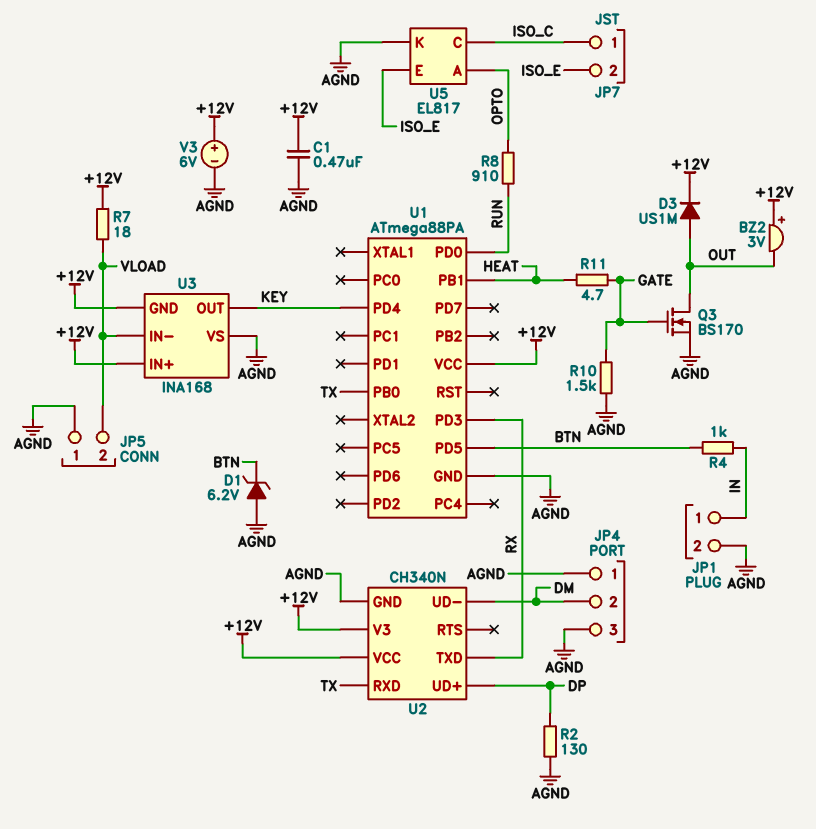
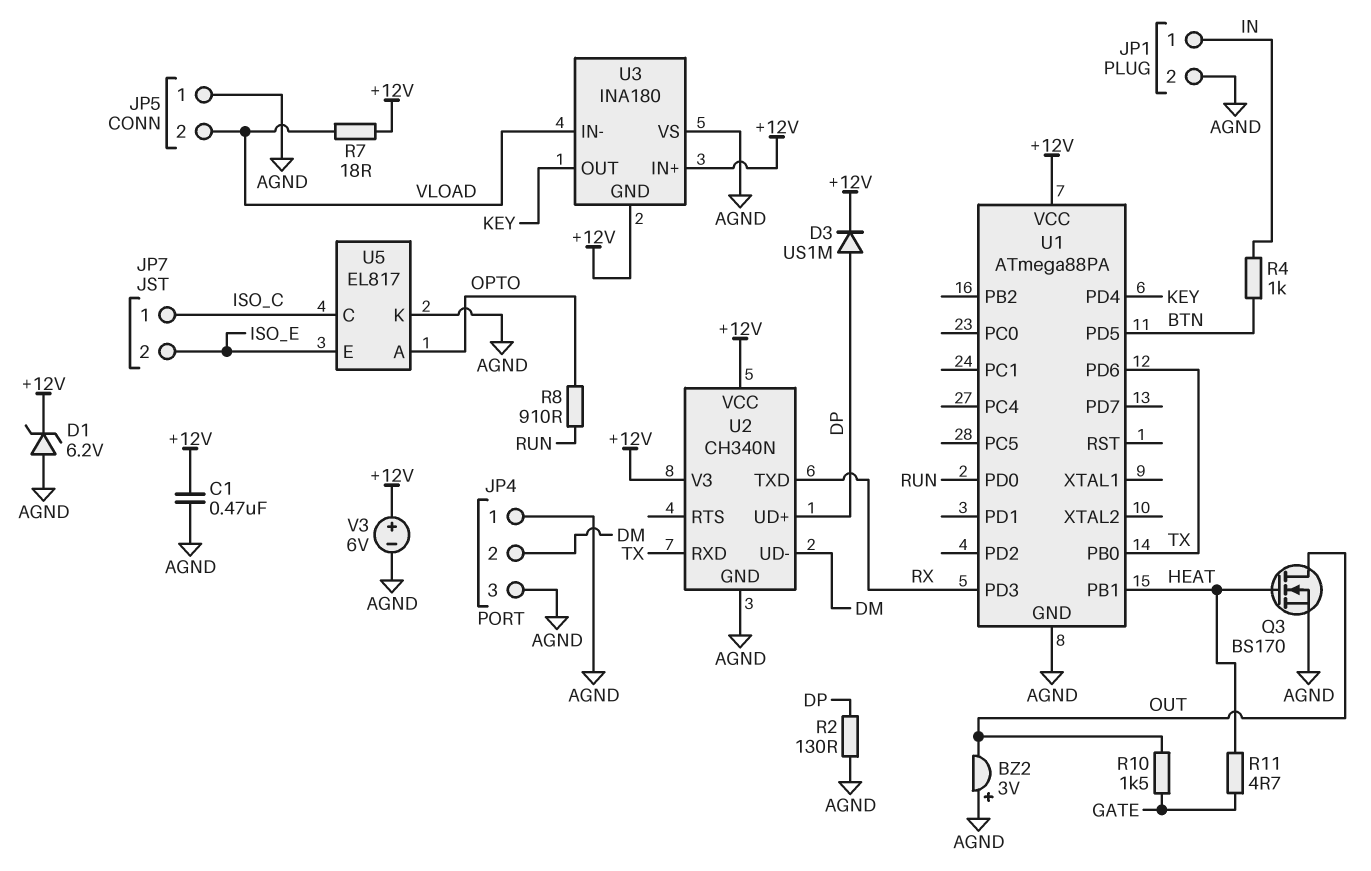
BZ2: buzzer 3V (plus +12V, minus OUT) -> buzzer 3V (plus AGND, minus OUT)
D1: zener 6.2V (A AGND, K BTN) -> zener 6.2V (A AGND, K +12V)
D3: diode US1M (A OUT, K +12V) -> diode US1M (A DP, K +12V)
Q3: NMOS BS170 (G GATE, D OUT, S AGND) -> NMOS BS170 (G HEAT, D OUT, S AGND)
R10: 1.5k (AGND, GATE) -> 1.5k (GATE, OUT)
U1 pin PD6: none -> TX
U3: INA168 -> INA180

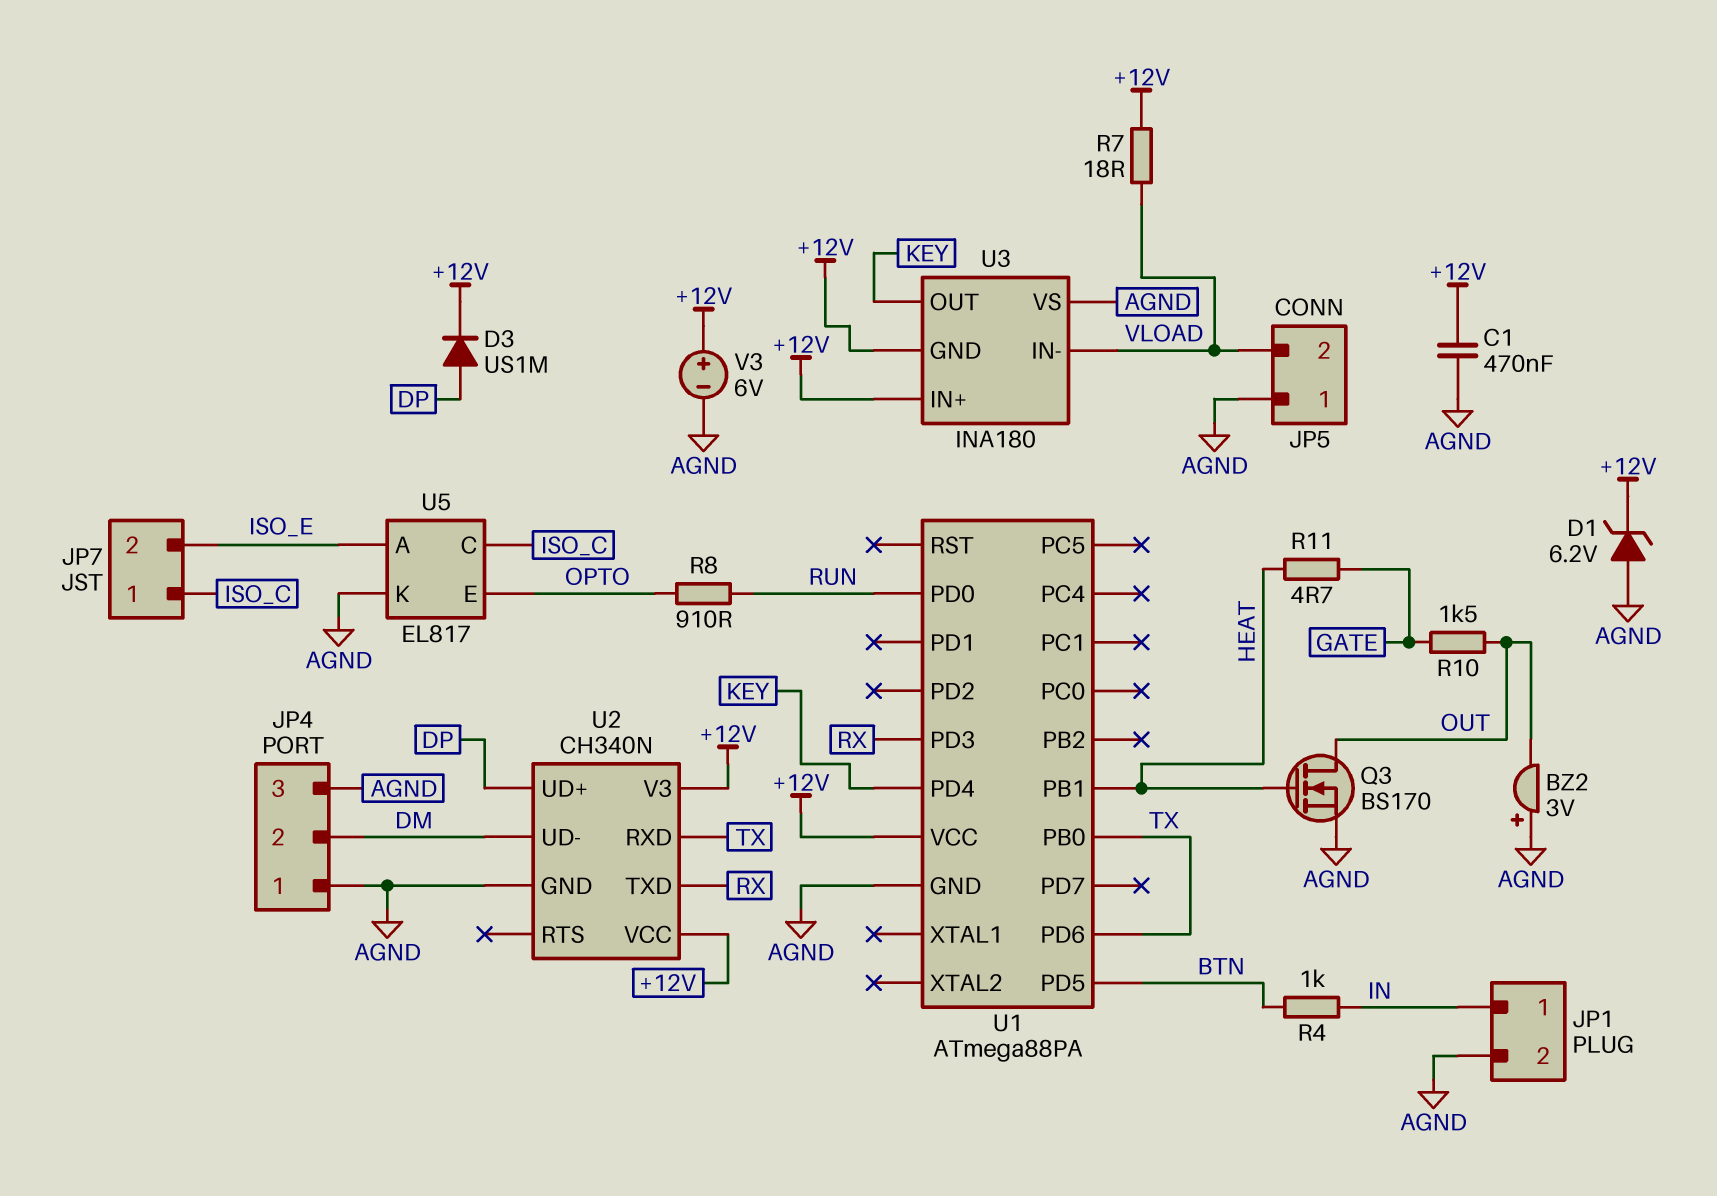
R2: 130 (AGND, DP) -> none
U5 pin A: OPTO -> ISO_E
U5 pin E: ISO_E -> OPTO

